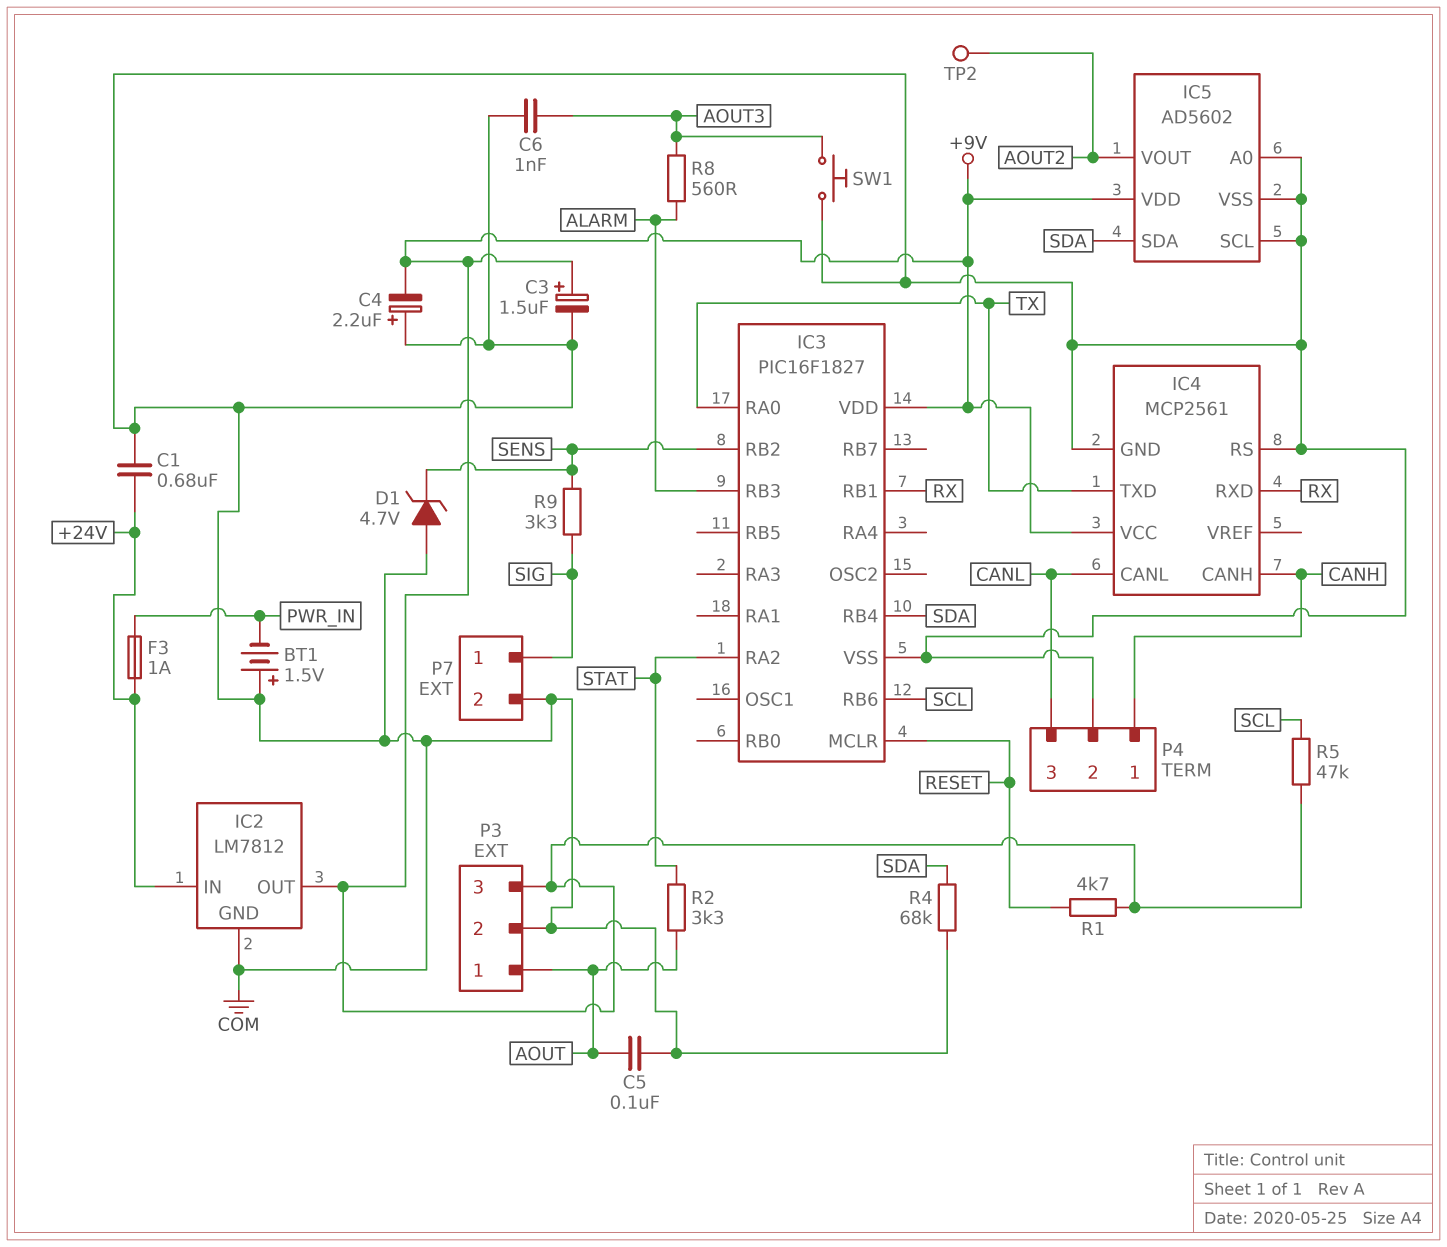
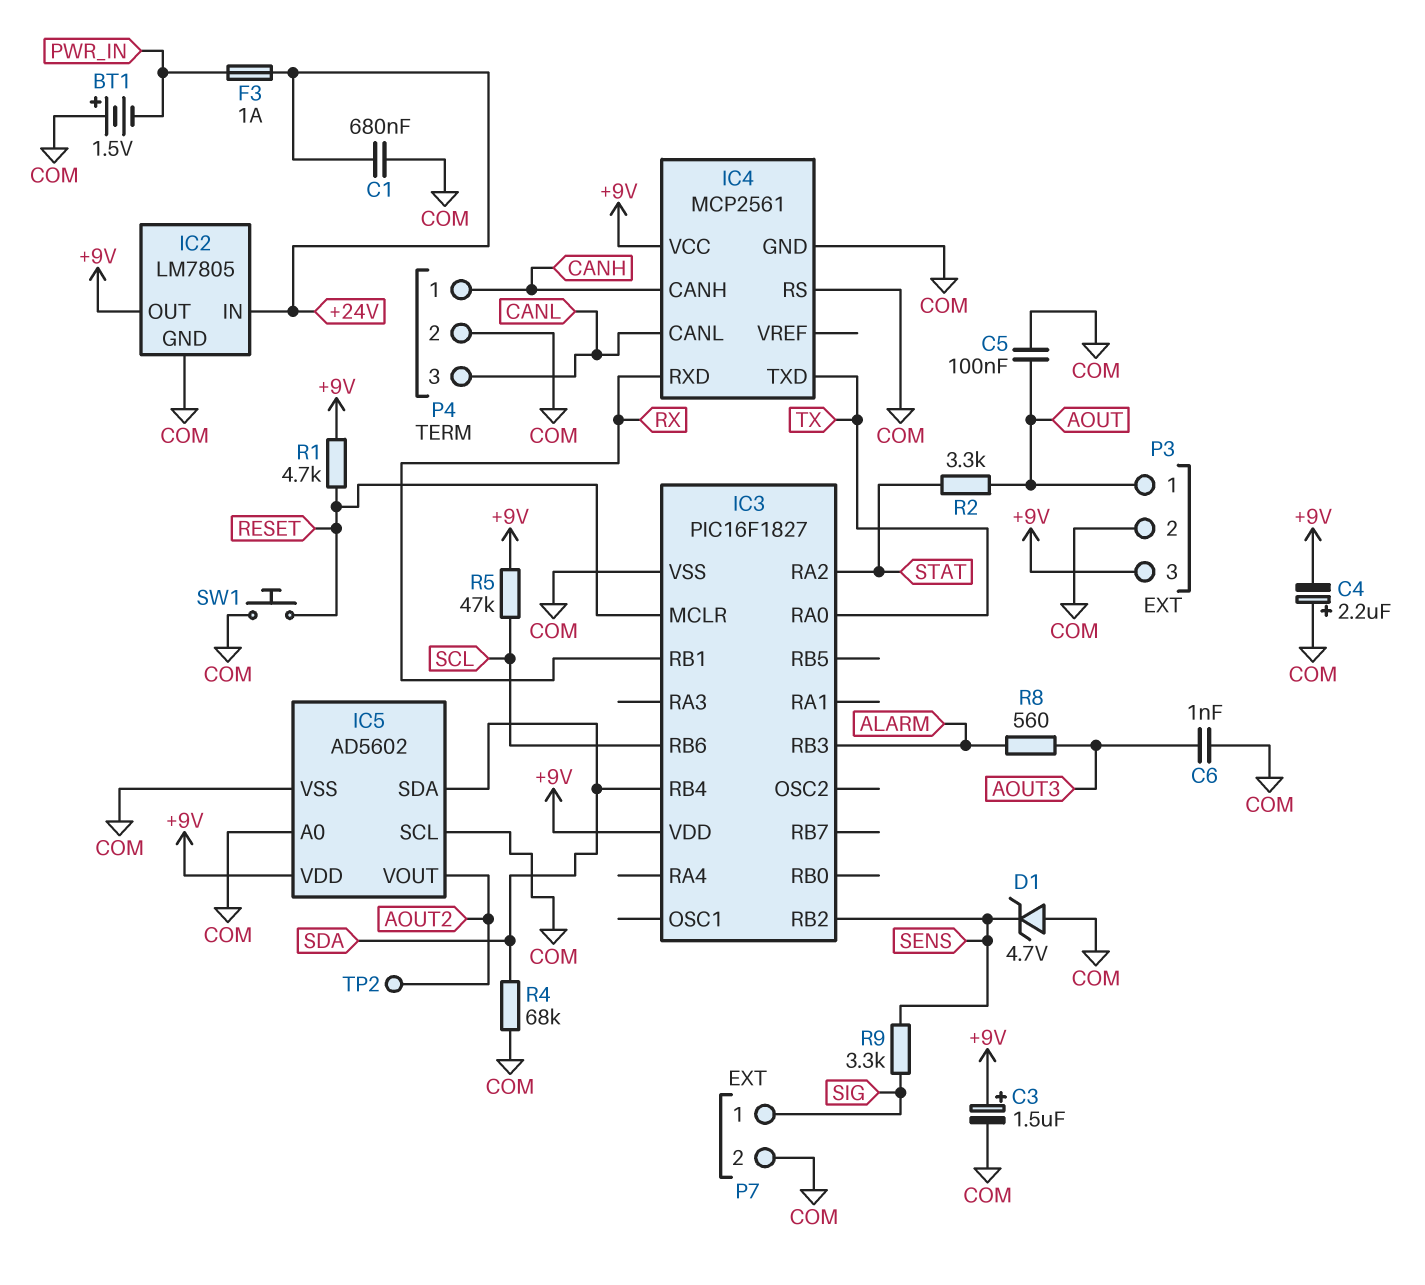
IC2: LM7812 -> LM7805
SW1: button (AOUT3, COM) -> button (COM, RESET)

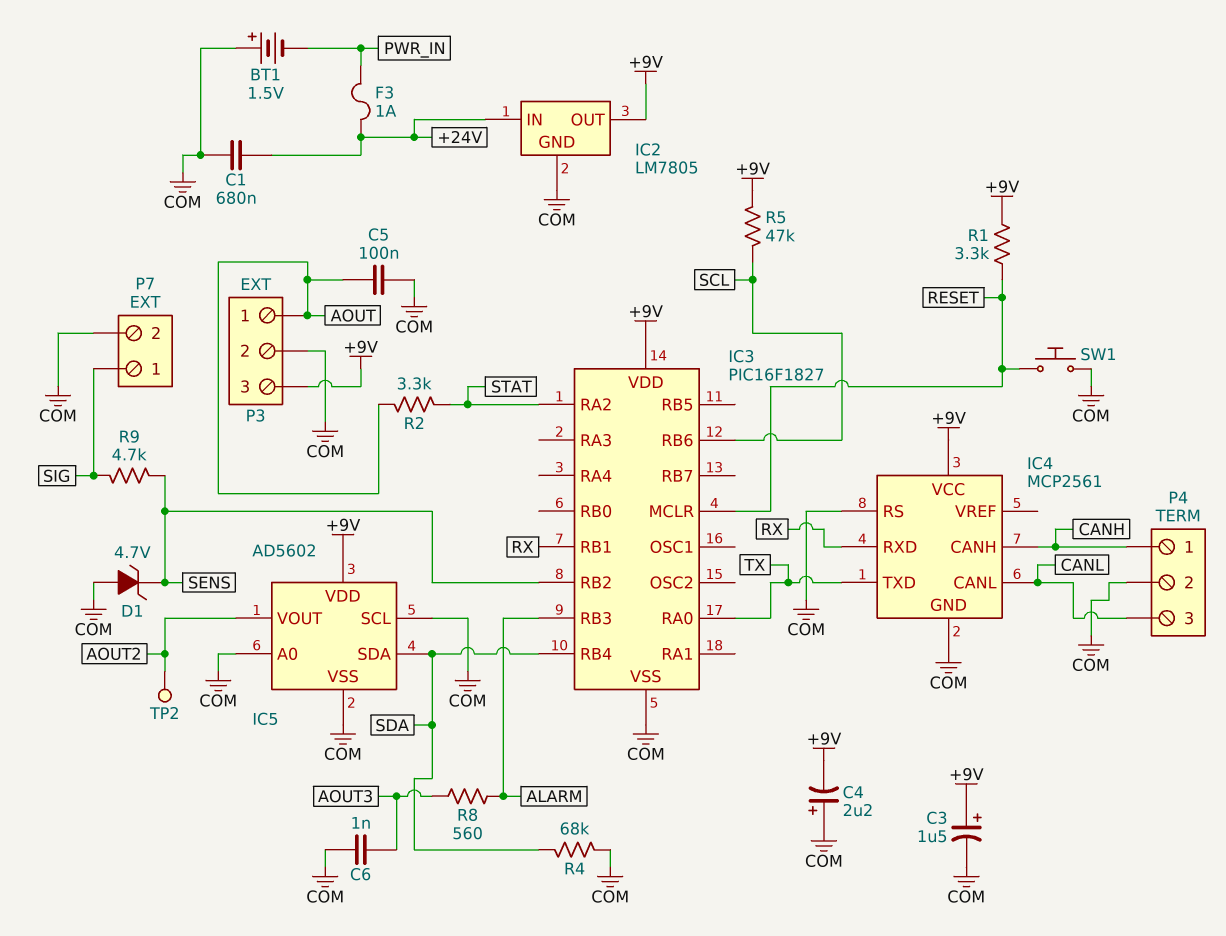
R1: 4.7k (+9V, RESET) -> 3.3k (+9V, RESET)
R9: 3.3k (SENS, SIG) -> 4.7k (SENS, SIG)

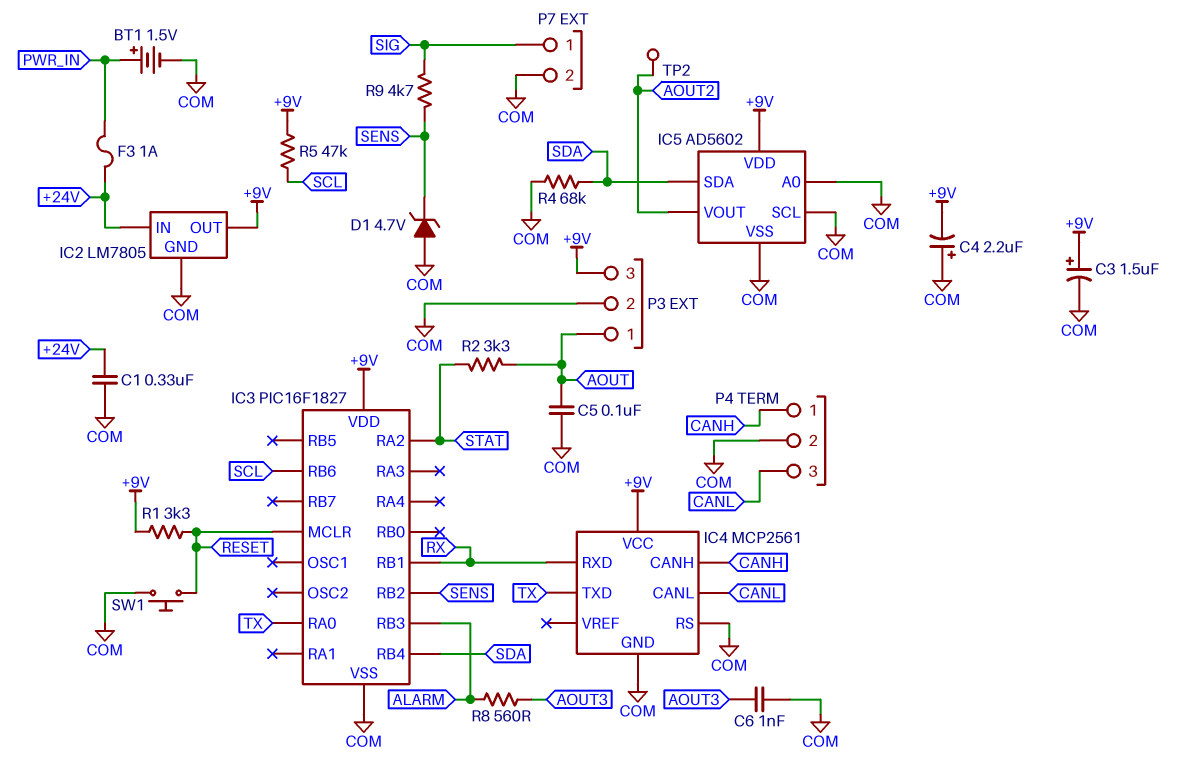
BT1: 1.5V (plus COM, minus PWR_IN) -> 1.5V (plus PWR_IN, minus COM)
C1: 680nF (+24V, COM) -> 330nF (+24V, COM)

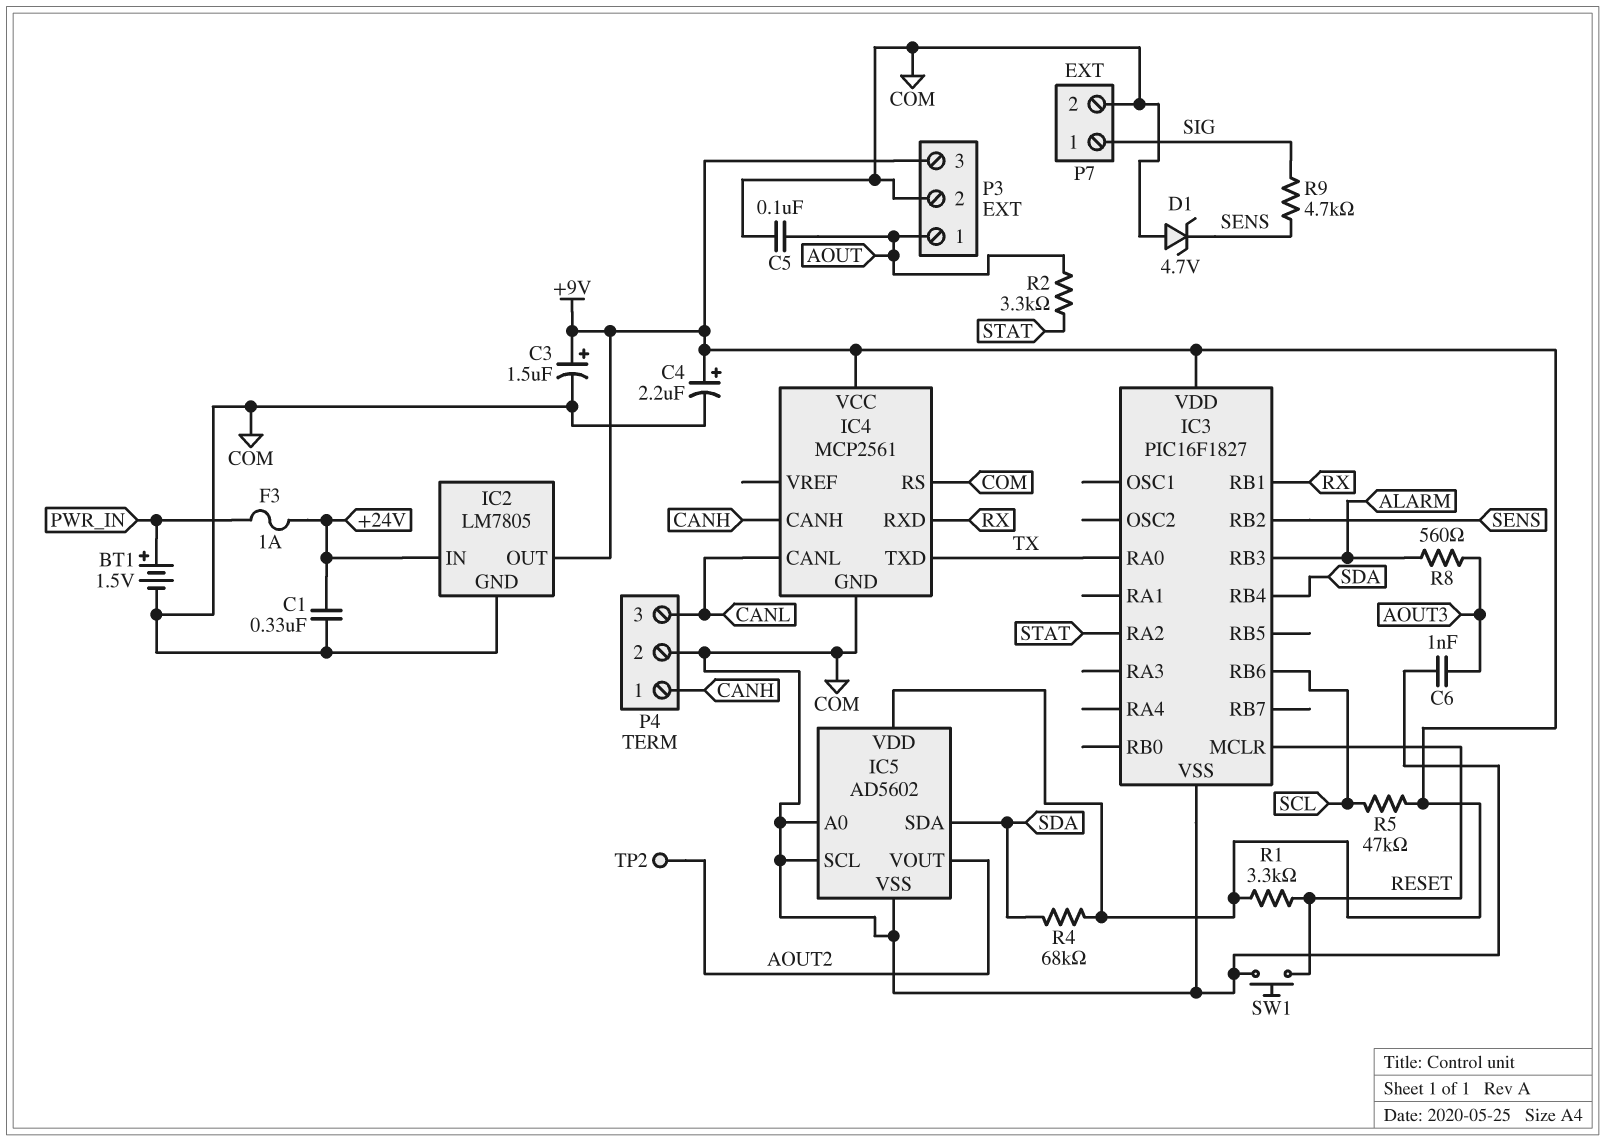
C4: 2.2uF (plus COM, minus +9V) -> 2.2uF (plus +9V, minus COM)
R4: 68k (COM, SDA) -> 68k (+9V, SDA)

